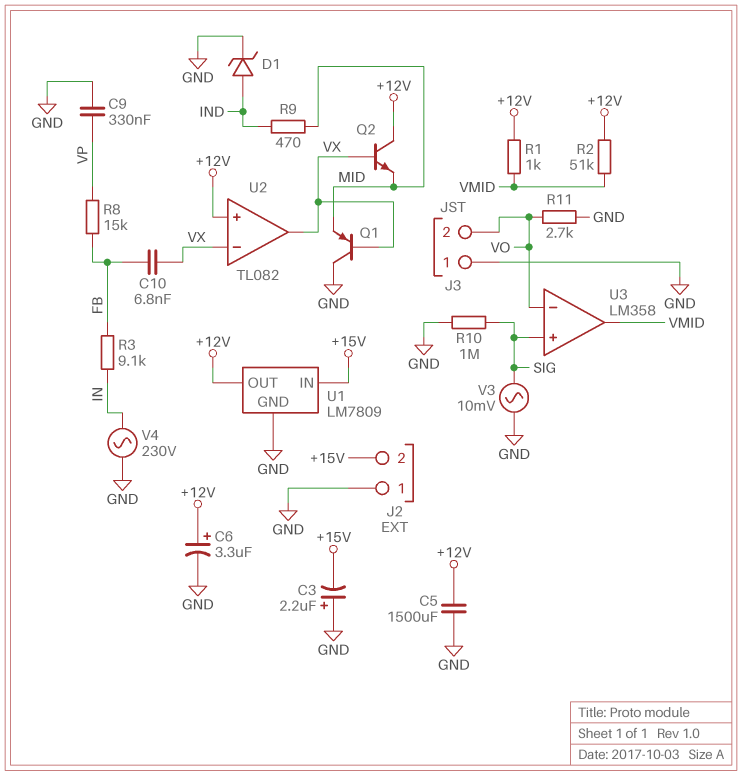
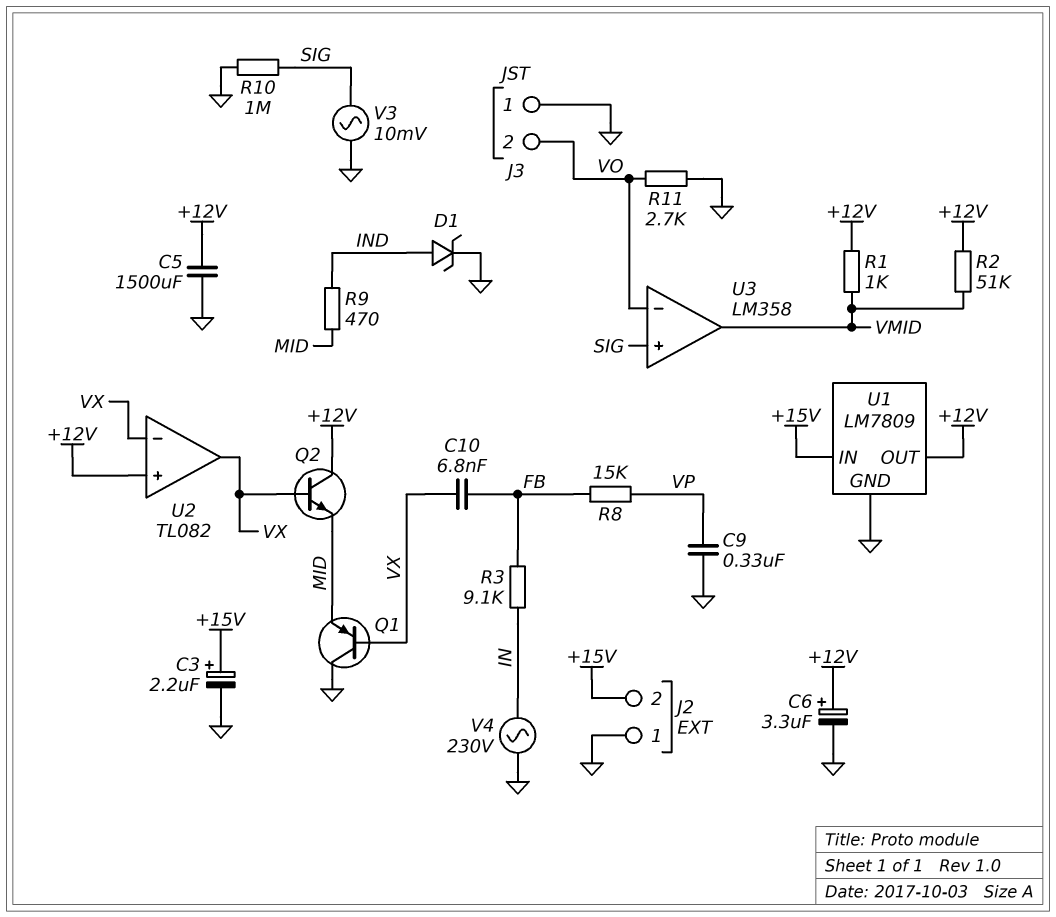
C3: 2.2uF (plus GND, minus +15V) -> 2.2uF (plus +15V, minus GND)

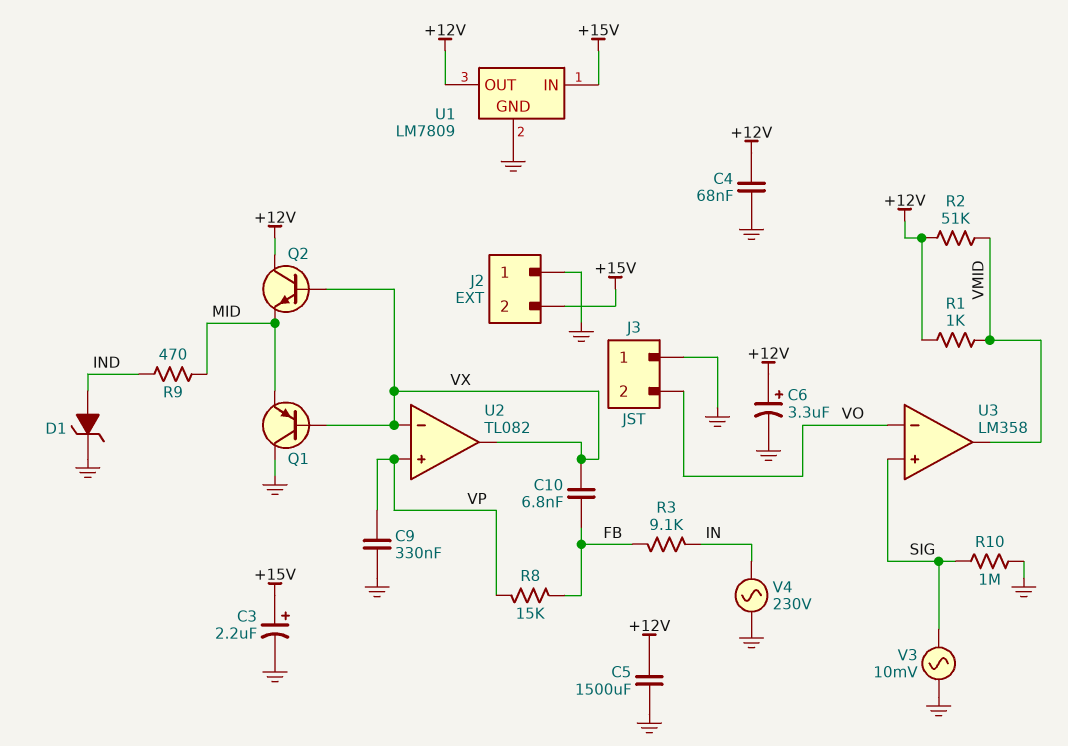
C4: none -> 68nF (+12V, GND)
R11: 2.7k (GND, VO) -> none
U2 pin in+: +12V -> VP

